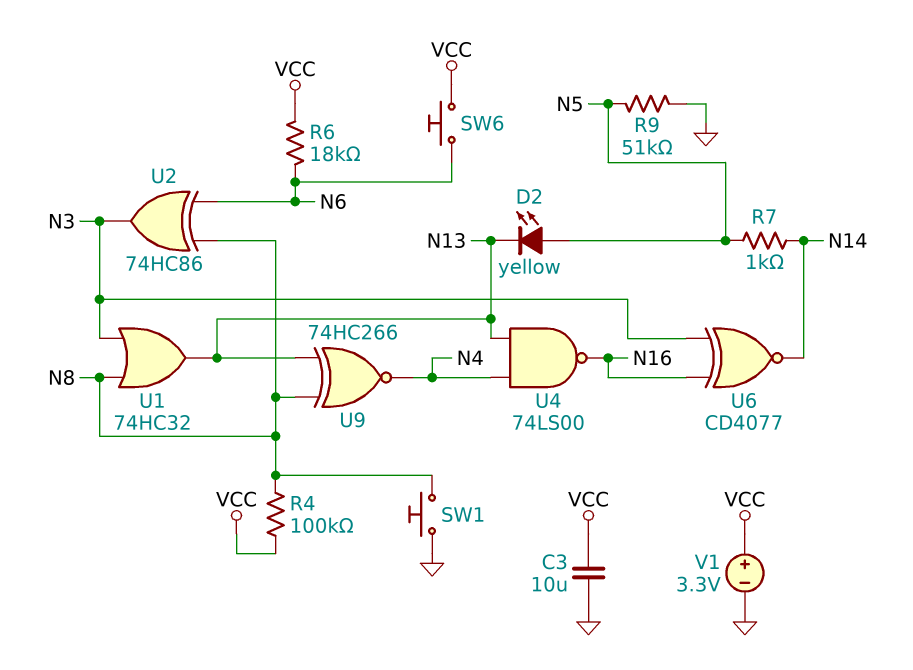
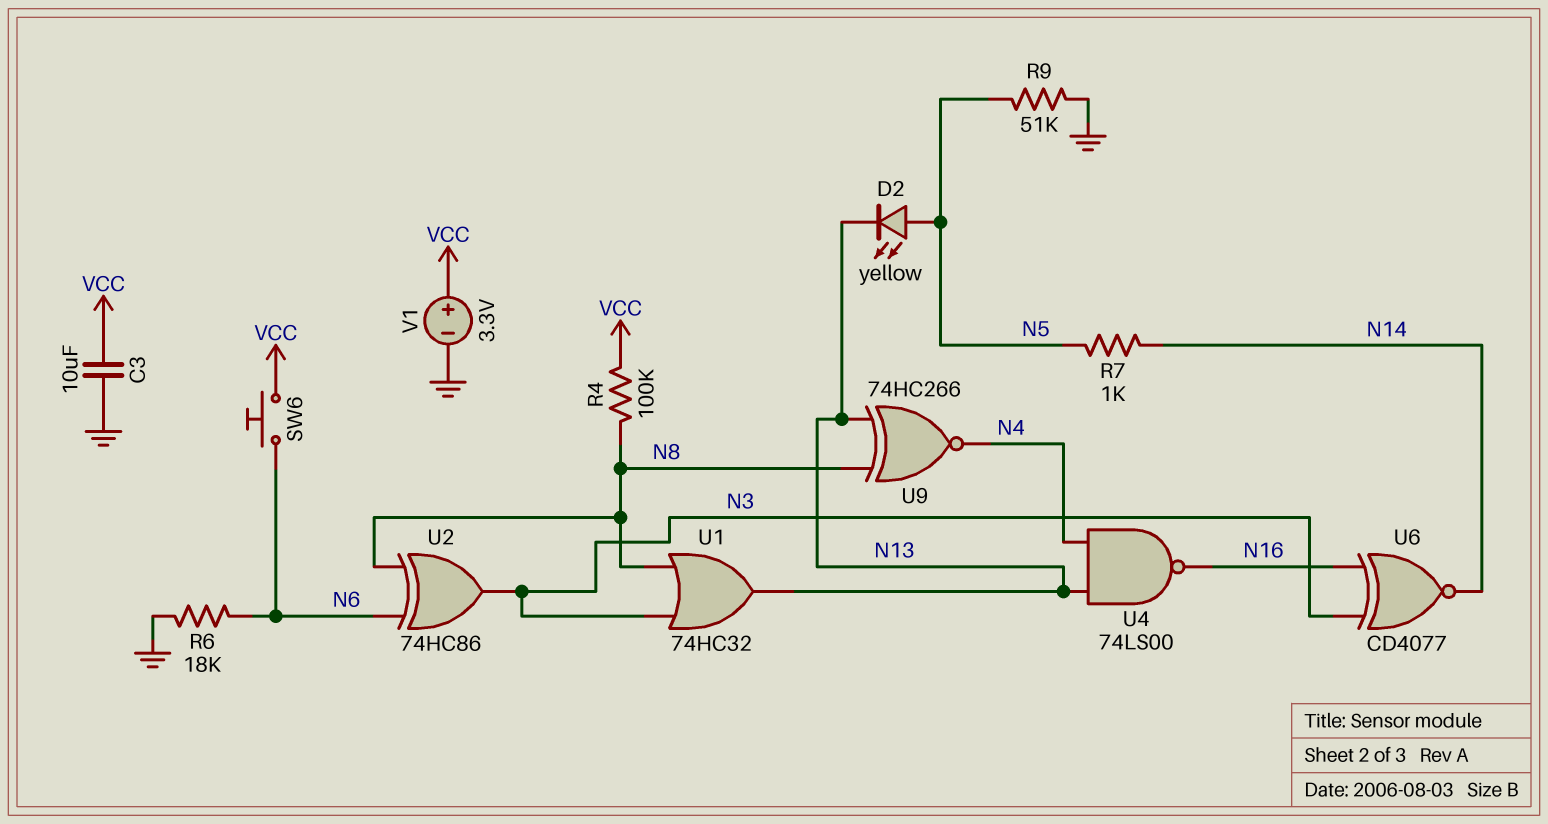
R6: 18k (N6, VCC) -> 18k (GND, N6)
SW1: button (GND, N8) -> none

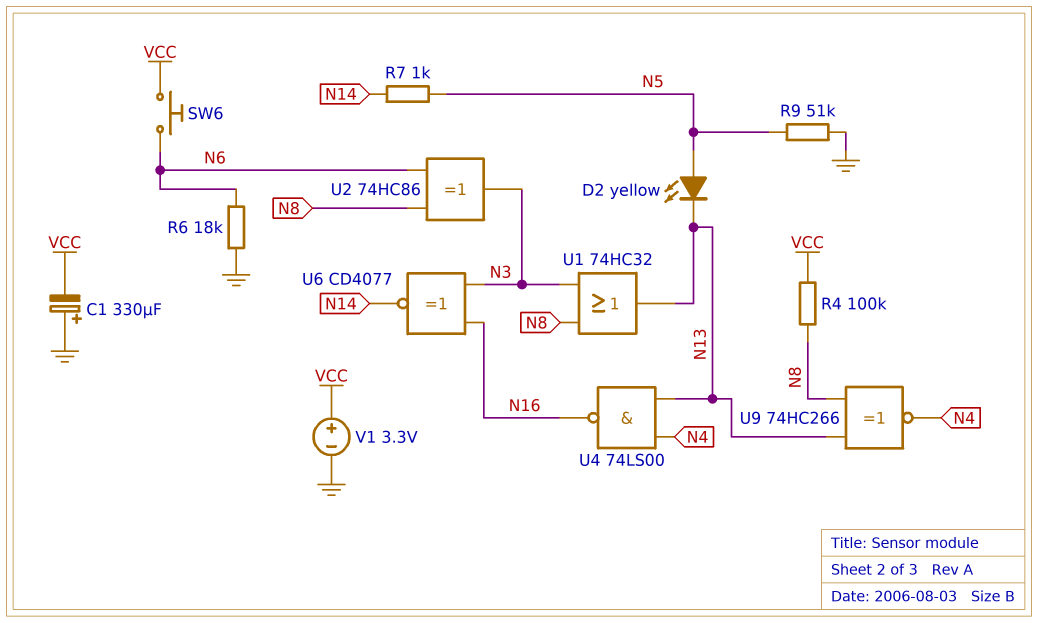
C1: none -> 330uF (plus GND, minus VCC)
C3: 10uF (GND, VCC) -> none

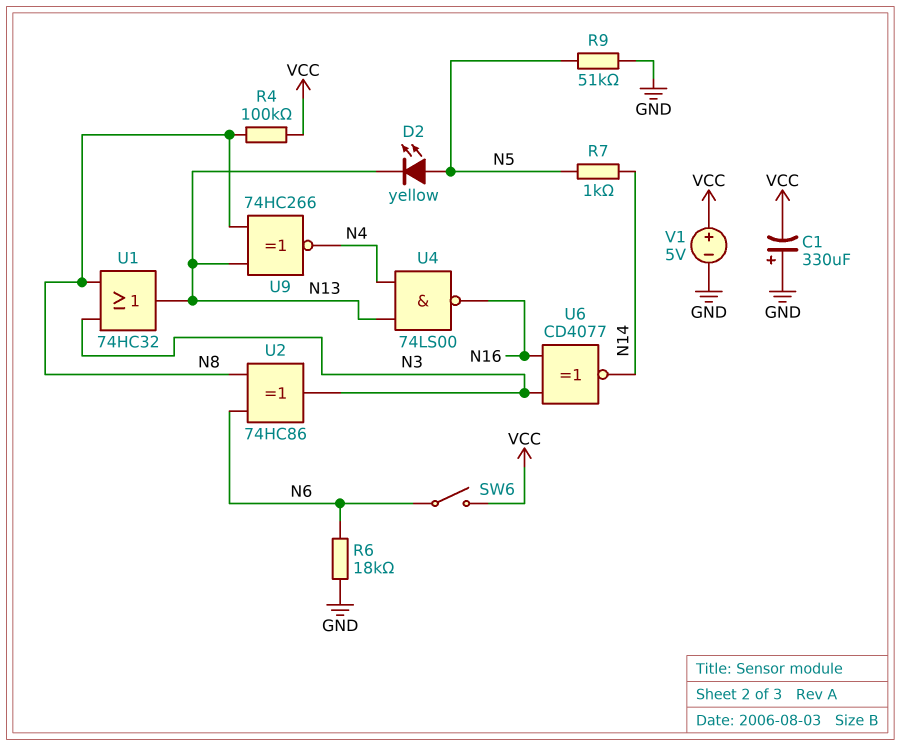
SW6: button (N6, VCC) -> switch (N6, VCC)
V1: 3.3V (plus VCC, minus GND) -> 5V (plus VCC, minus GND)

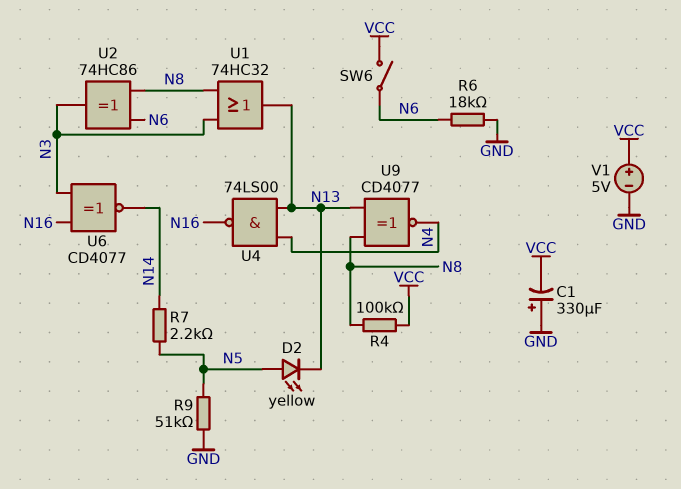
R7: 1k (N5, N14) -> 2.2k (N5, N14)
U9: XNOR 74HC266 (in N8, in N13, out N4) -> XNOR CD4077 (in N8, in N13, out N4)

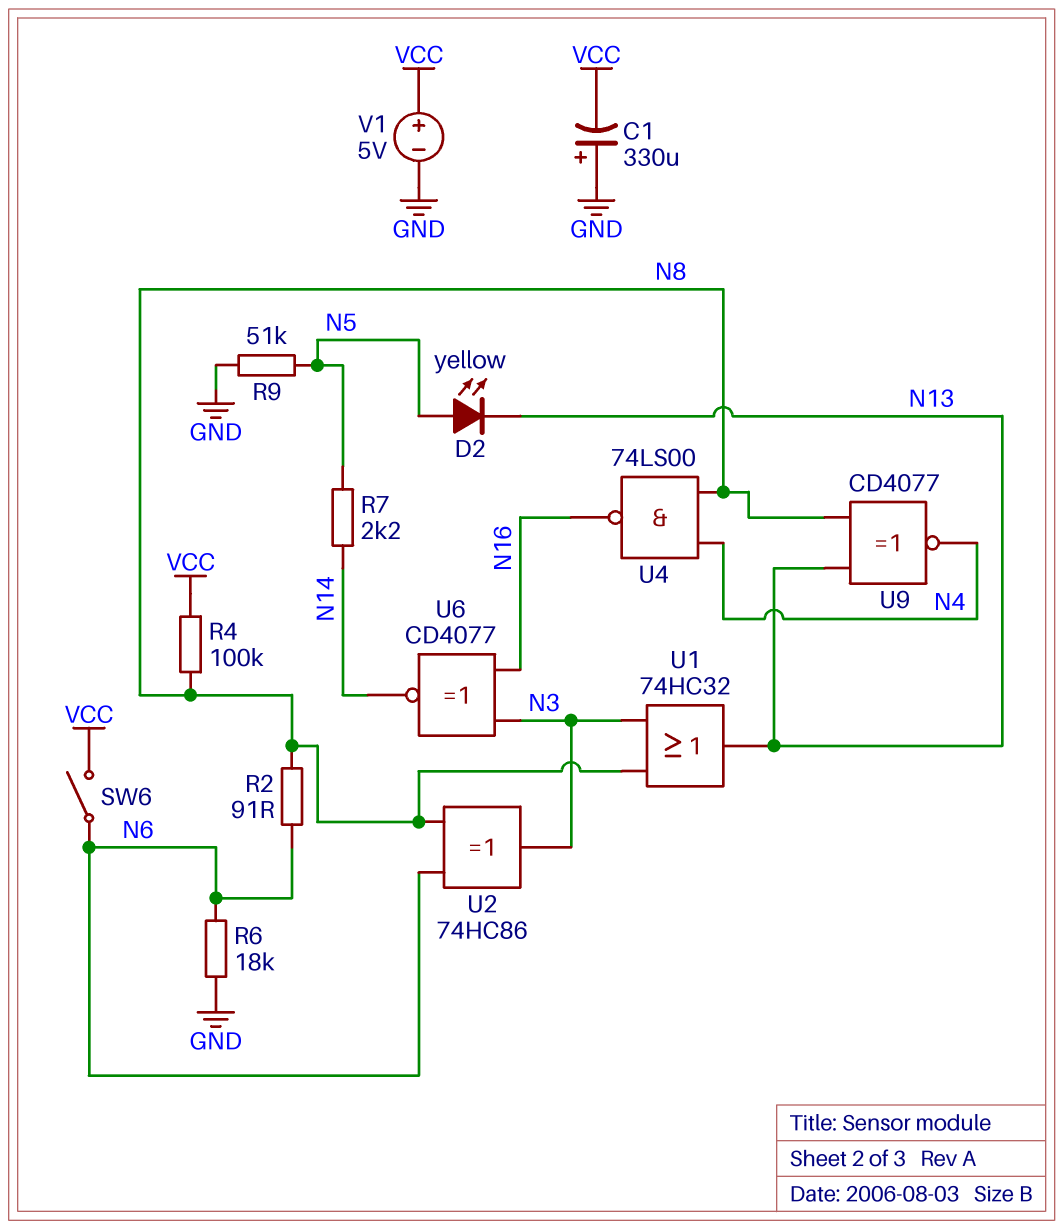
R2: none -> 91 (N6, N8)
U4: NAND 74LS00 (in N4, in N13, out N16) -> NAND 74LS00 (in N4, in N8, out N16)

